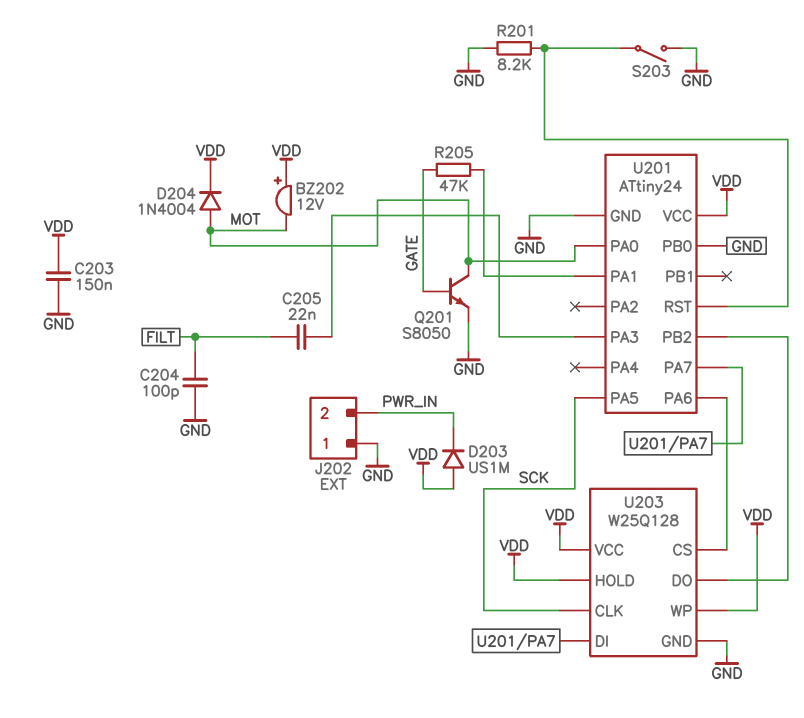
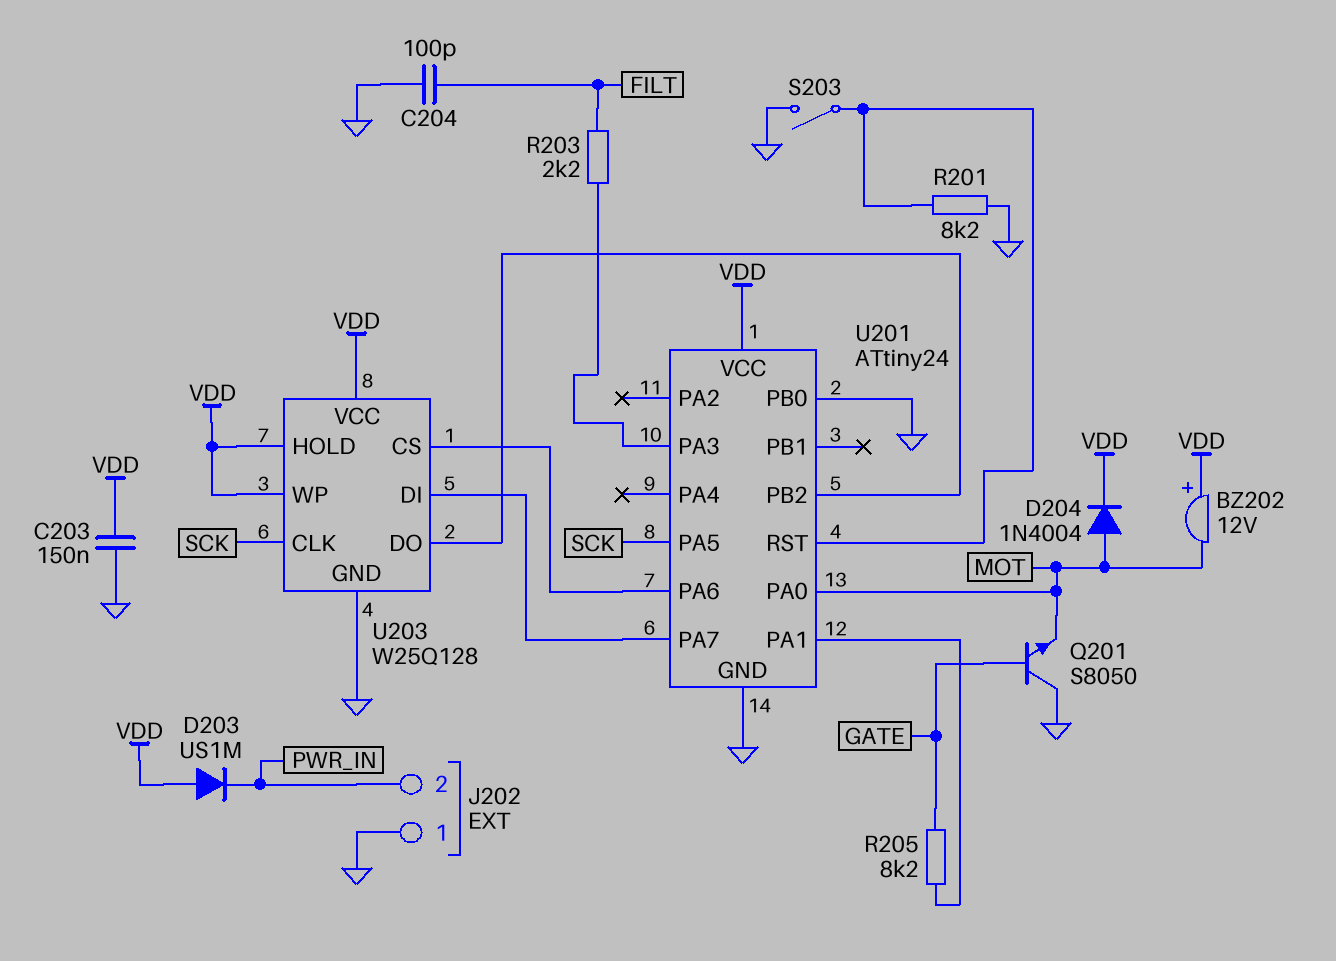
C205: 22nF (FILT, U201/PA3) -> none
Q201: NPN S8050 (B GATE, C MOT, E GND) -> NPN S8050 (B GATE, C GND, E MOT)
R203: none -> 2.2k (FILT, U201/PA3)
R205: 47k (GATE, U201/PA1) -> 8.2k (GATE, U201/PA1)

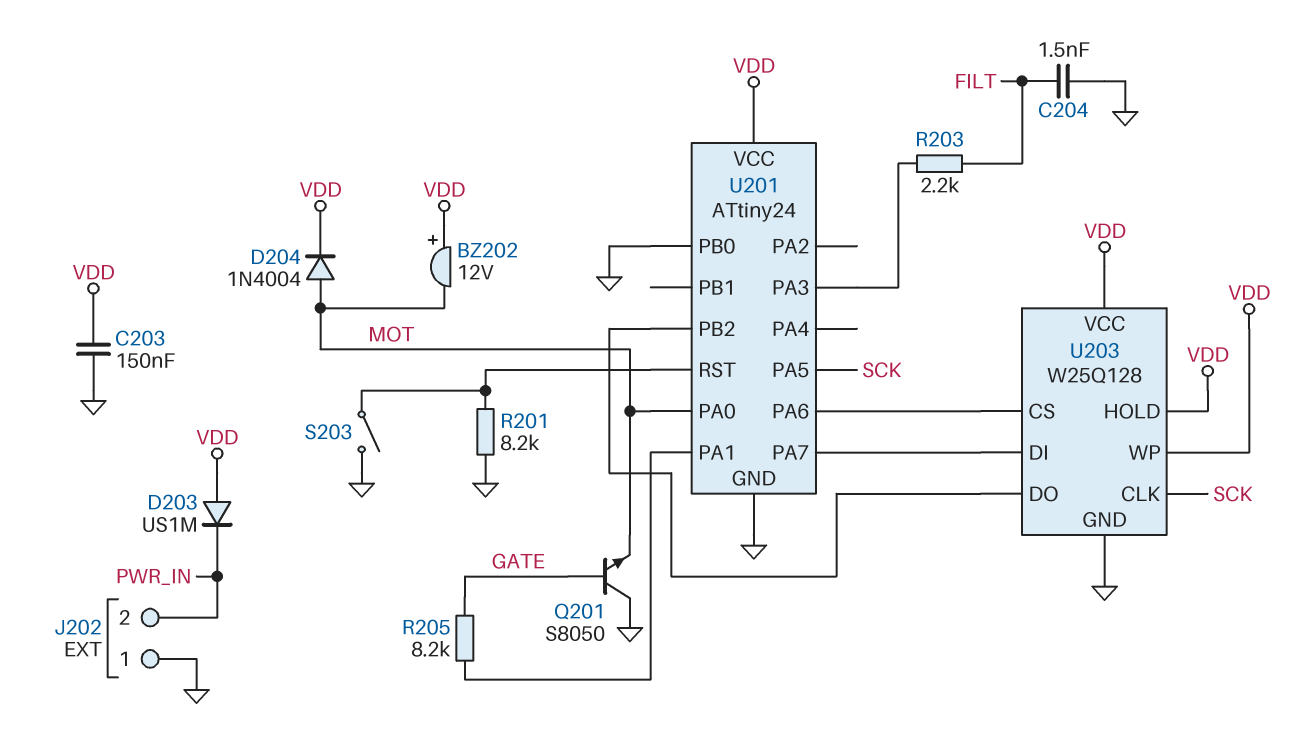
C204: 100pF (FILT, GND) -> 1.5nF (FILT, GND)

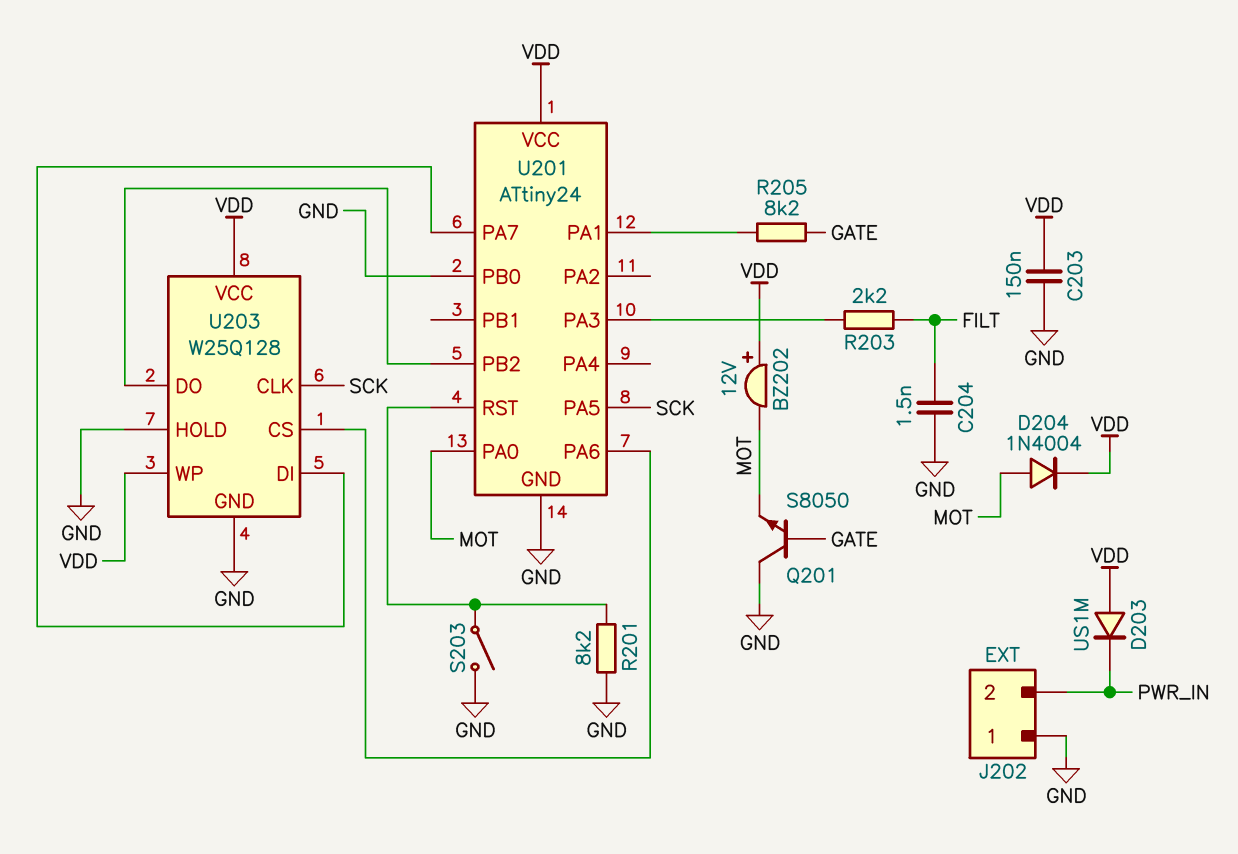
U203 pin HOLD: VDD -> GND

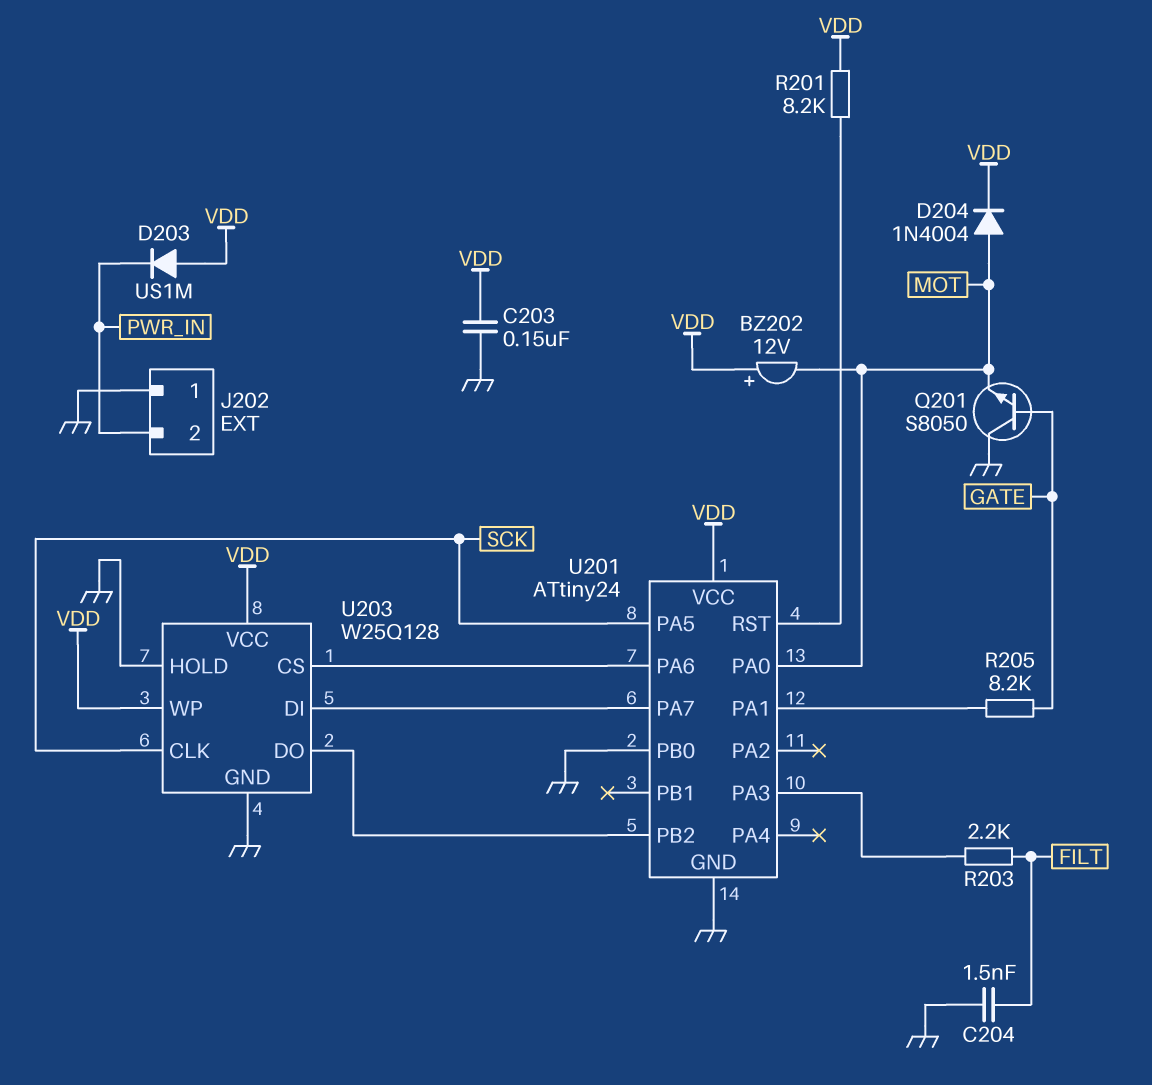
R201: 8.2k (GND, U201/RST) -> 8.2k (U201/RST, VDD)
S203: switch (GND, U201/RST) -> none

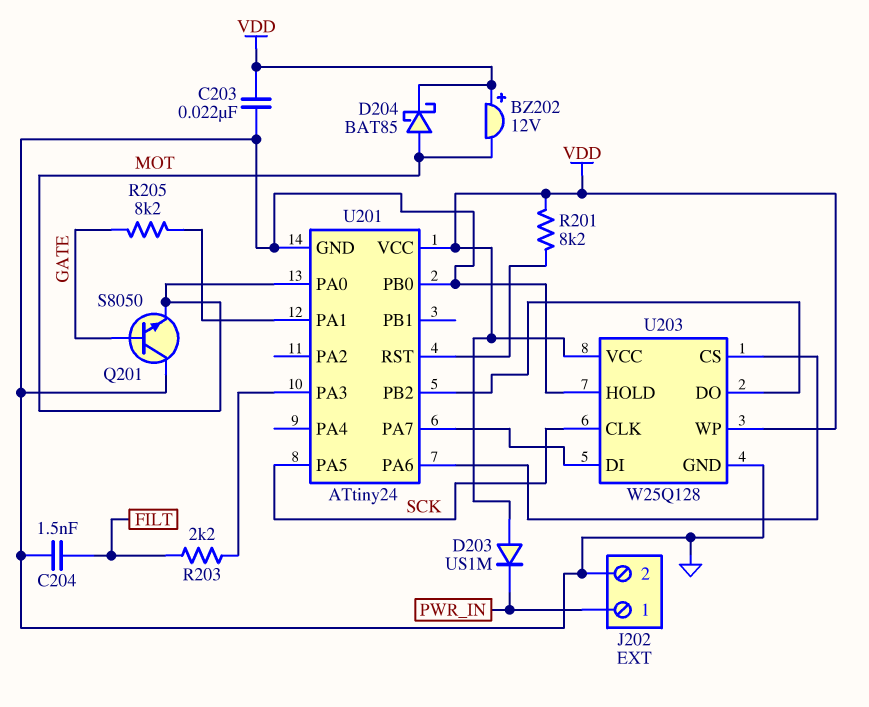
C203: 150nF (GND, VDD) -> 22nF (GND, VDD)
D204: diode 1N4004 (A MOT, K VDD) -> schottky BAT85 (A MOT, K VDD)
J202 pin 1: GND -> PWR_IN
J202 pin 2: PWR_IN -> GND

